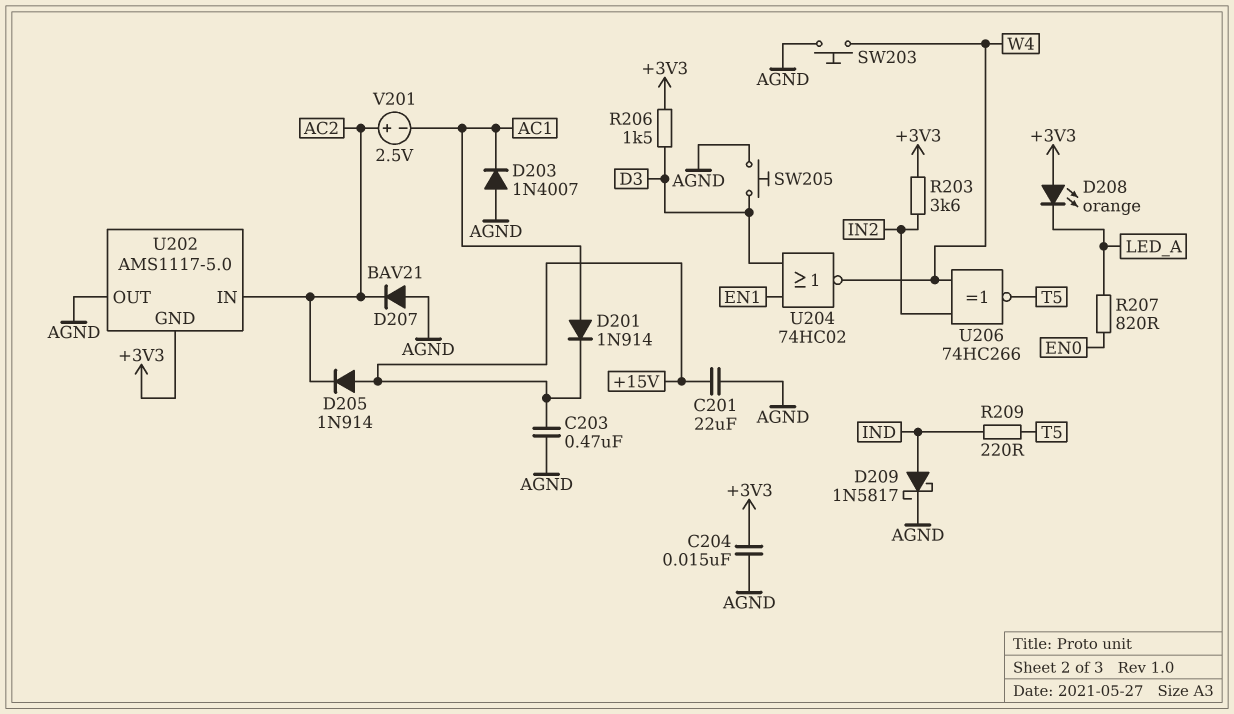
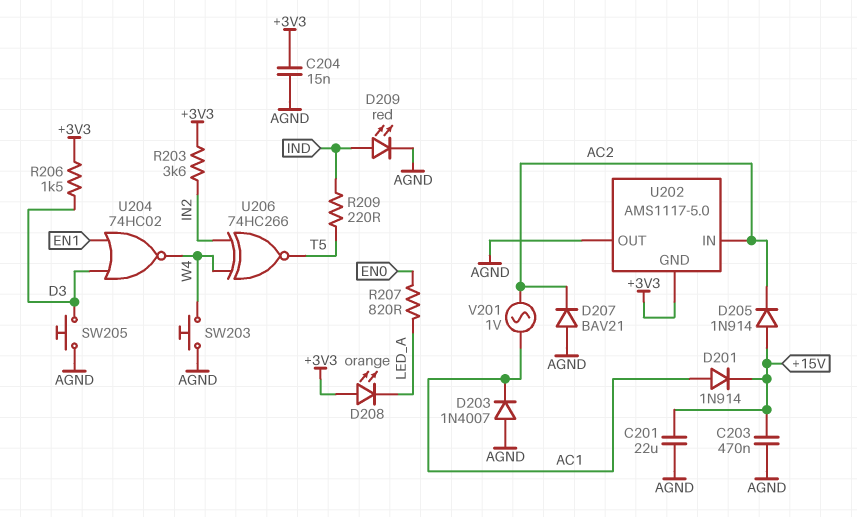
D209: schottky 1N5817 (A IND, K AGND) -> LED red (A IND, K AGND)
V201: 2.5V (plus AC2, minus AC1) -> AC 1V (AC1, AC2)

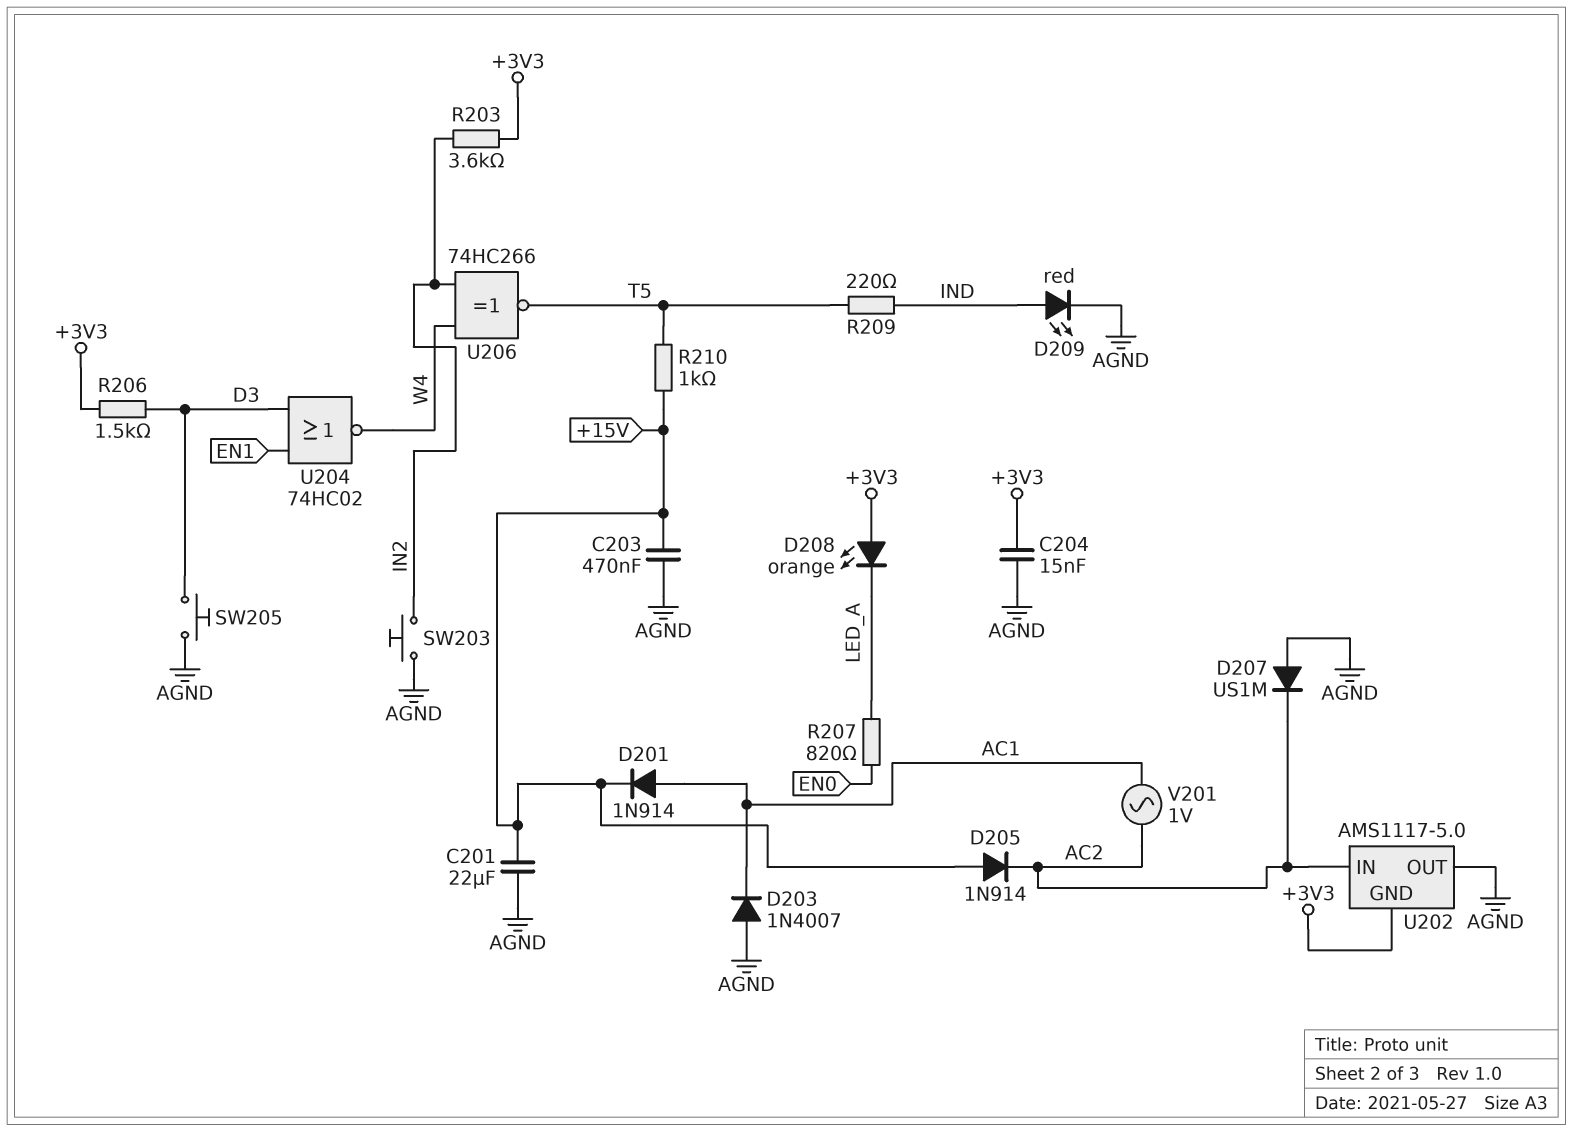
D207: diode BAV21 (A AGND, K AC2) -> diode US1M (A AGND, K AC2)
R210: none -> 1k (+15V, T5)
SW203: button (AGND, W4) -> button (AGND, IN2)

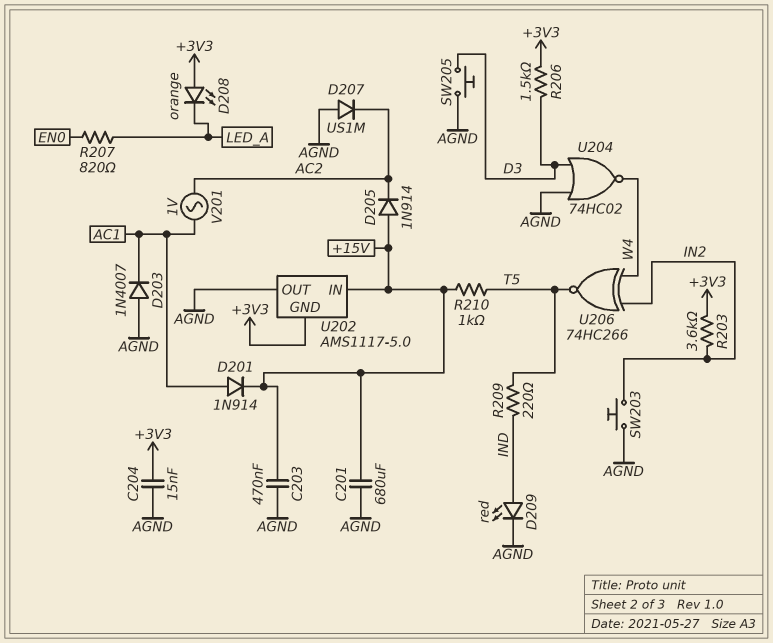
C201: 22uF (+15V, AGND) -> 680uF (+15V, AGND)
U202 pin IN: AC2 -> +15V
U204: NOR 74HC02 (in D3, in EN1, out W4) -> NOR 74HC02 (in AGND, in D3, out W4)

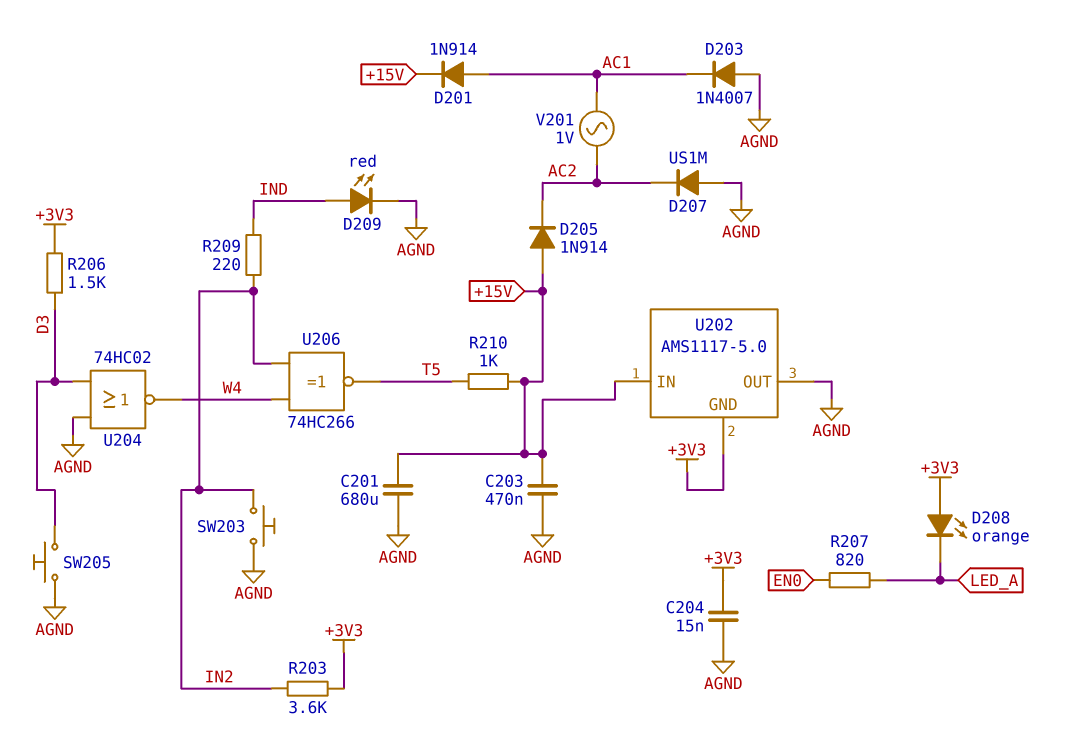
R209: 220 (IND, T5) -> 220 (IN2, IND)

